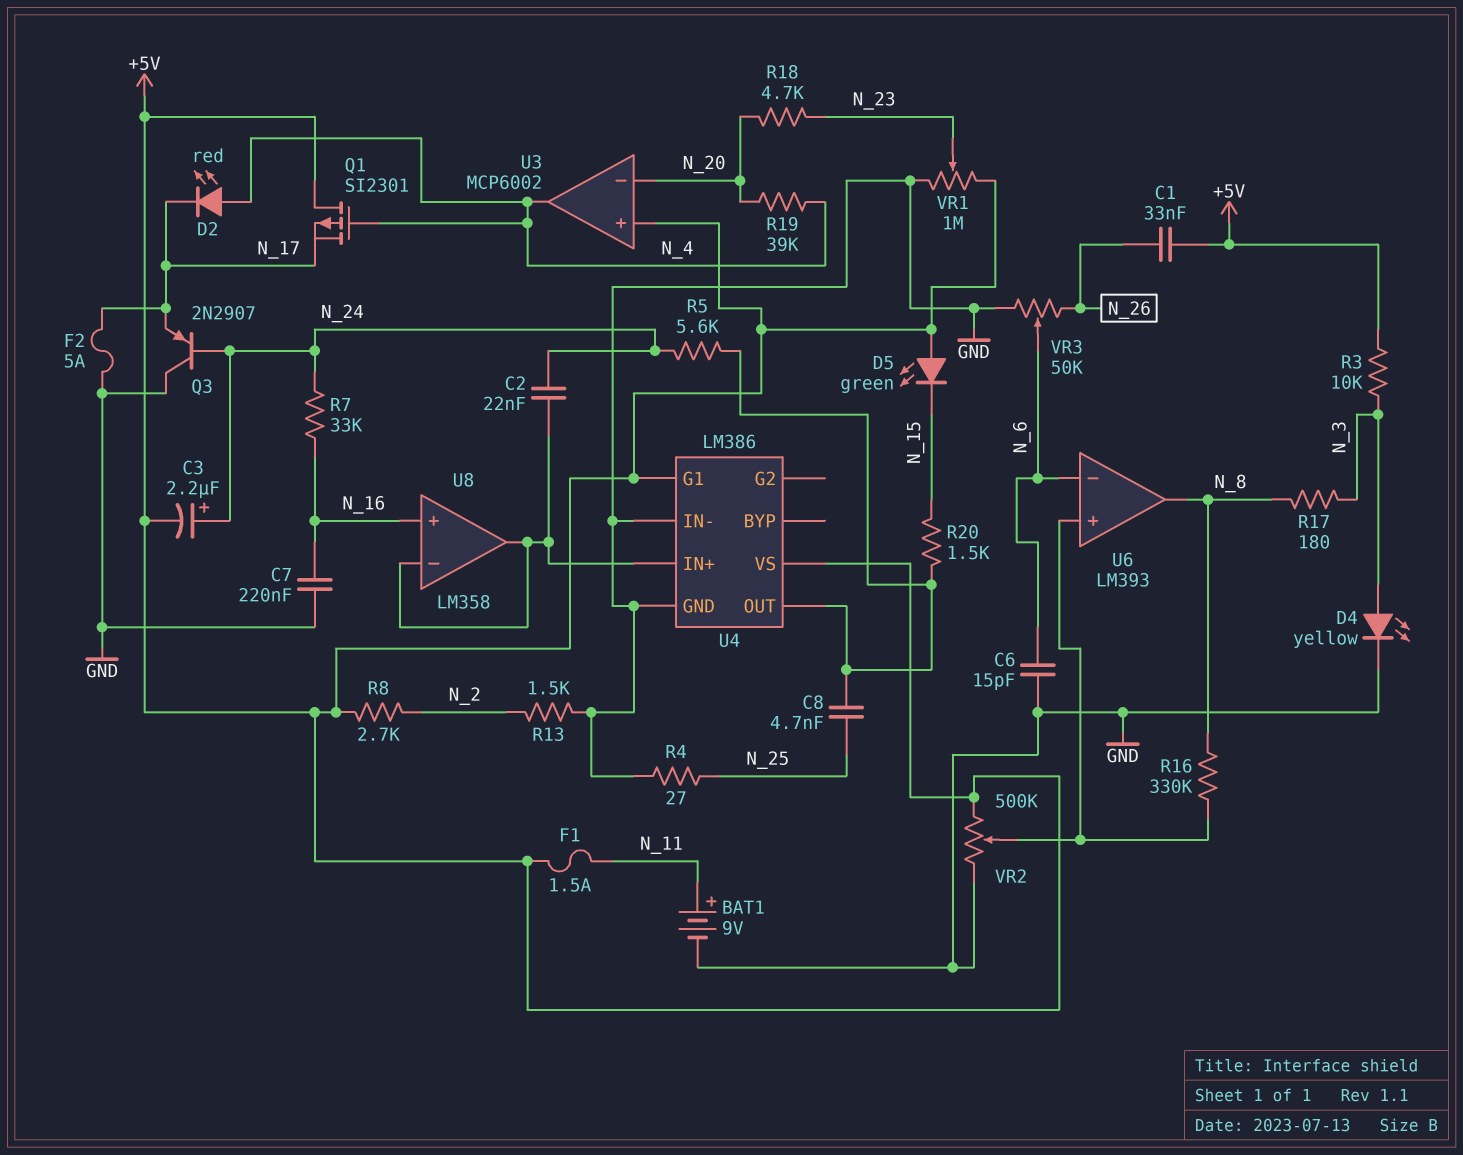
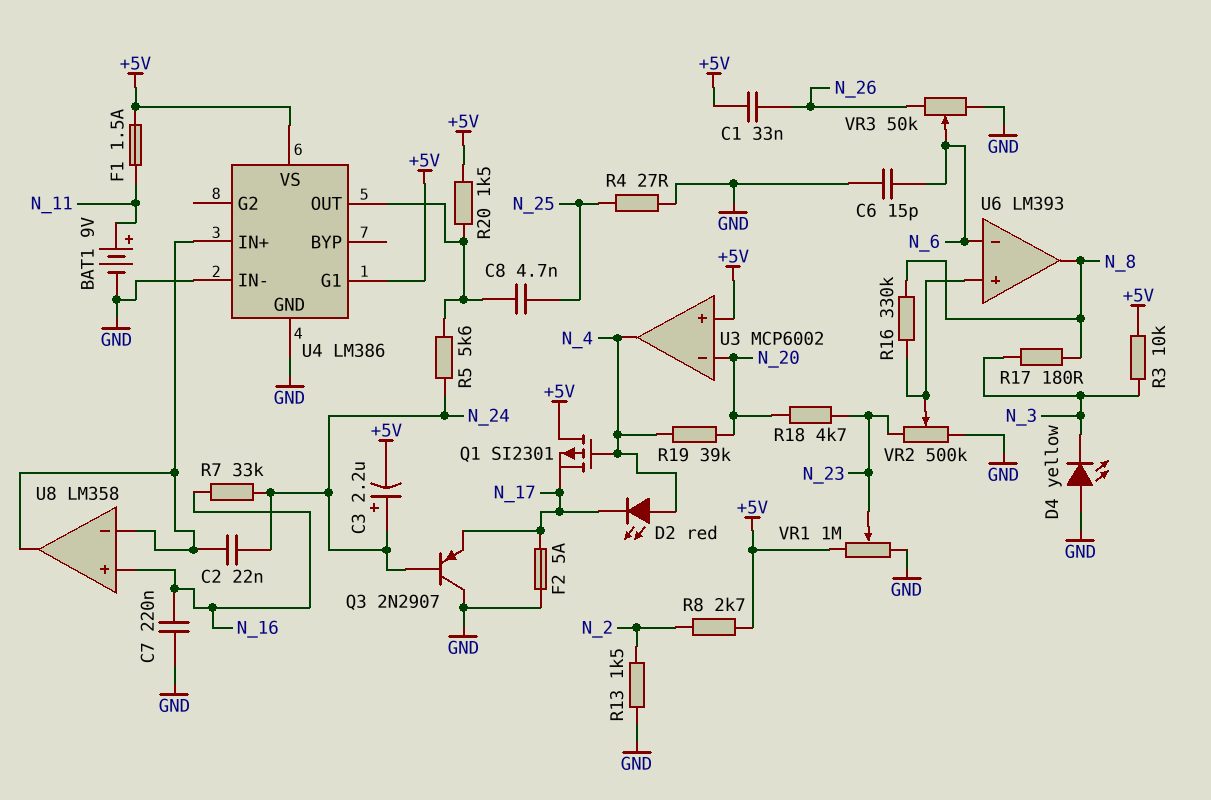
D4: LED yellow (A N_3, K GND) -> LED yellow (A GND, K N_3)
D5: LED green (A +5V, K N_15) -> none
R20: 1.5k (N_15, U4/OUT) -> 1.5k (+5V, U4/OUT)
VR2: 500k (+5V, GND, wiper U6/in+) -> 500k (GND, N_23, wiper U6/in+)

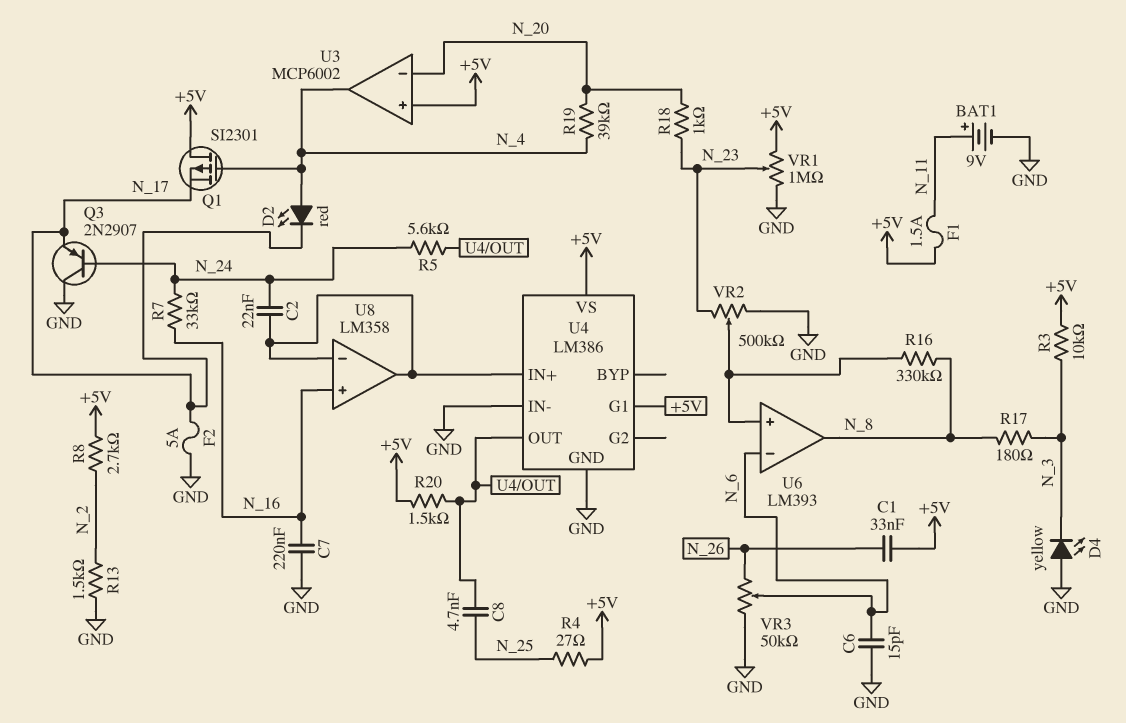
C3: 2.2uF (plus N_24, minus +5V) -> none
R4: 27 (GND, N_25) -> 27 (+5V, N_25)
R18: 4.7k (N_20, N_23) -> 1k (N_20, N_23)

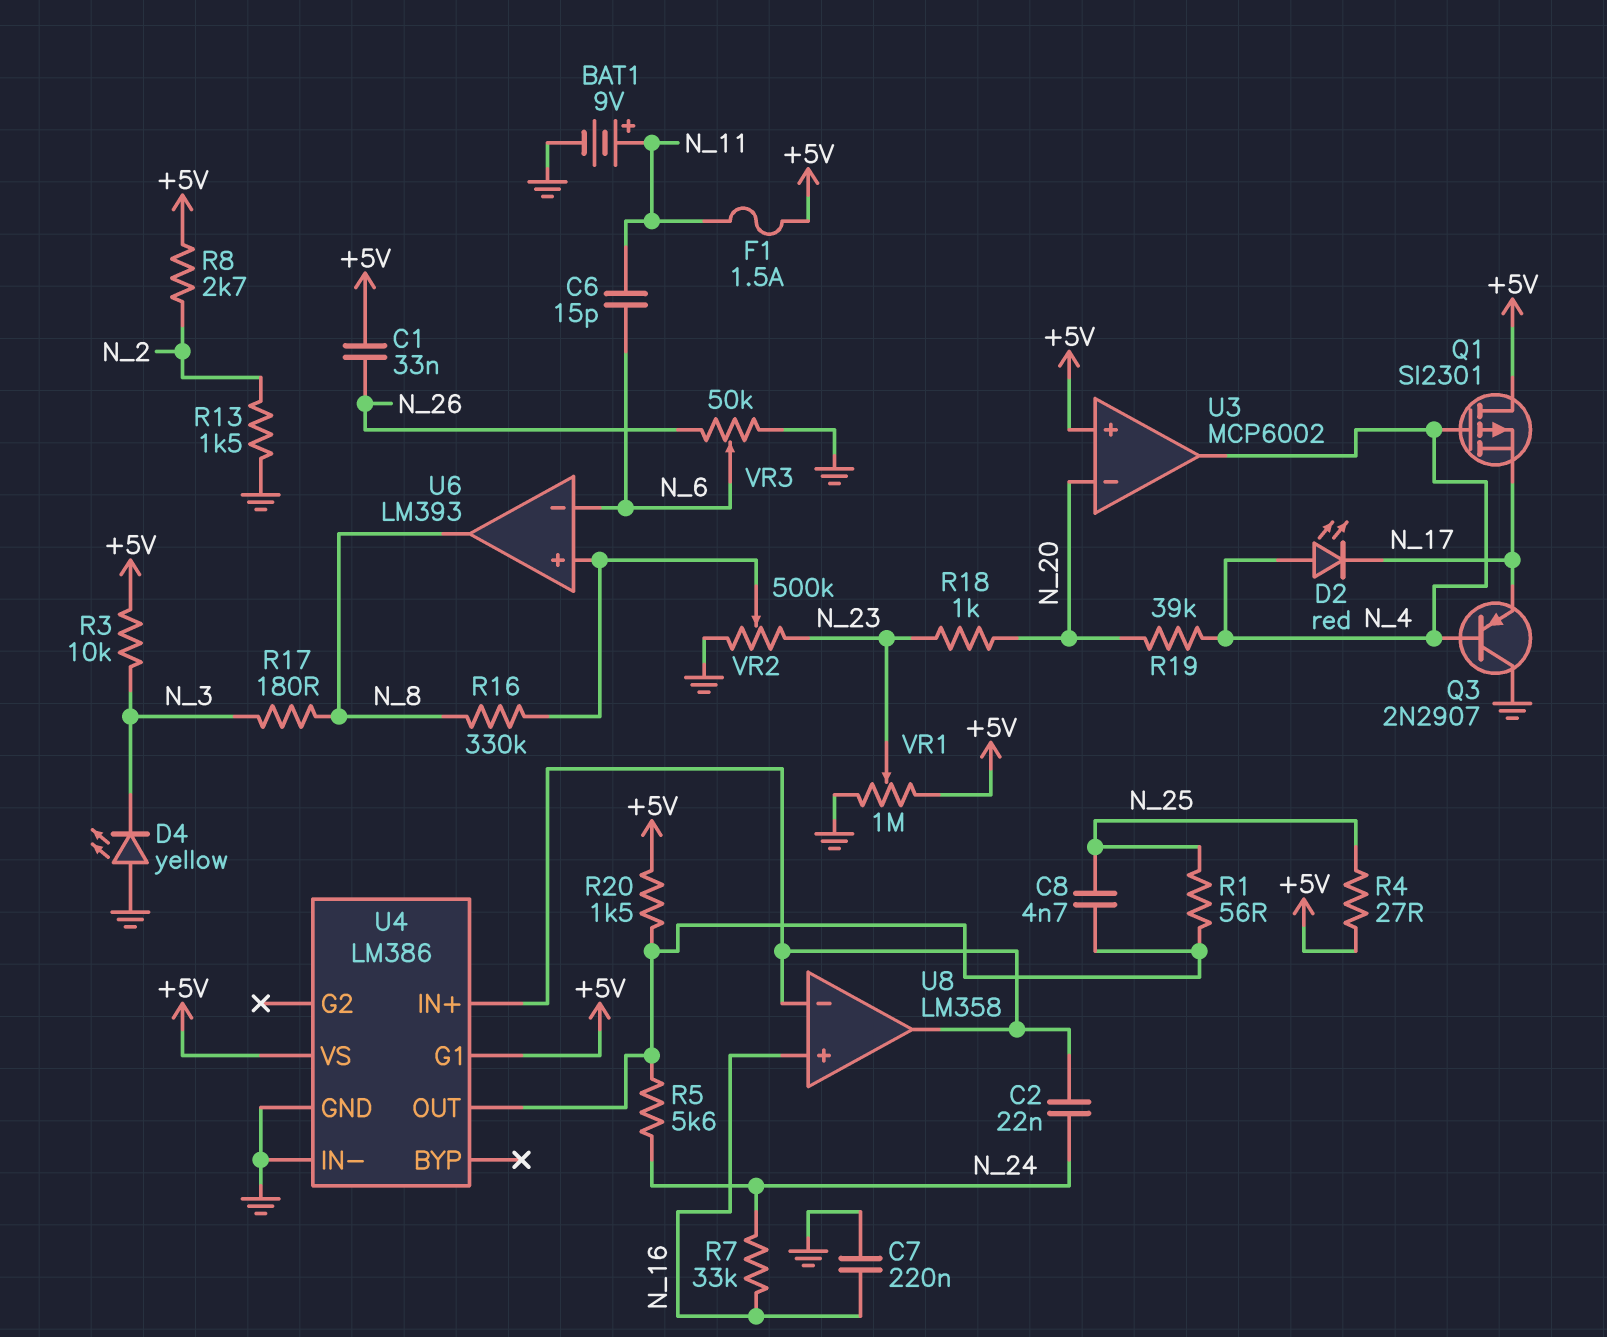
C6: 15pF (GND, N_6) -> 15pF (N_6, N_11)
F2: 5A (GND, N_17) -> none
Q3: PNP 2N2907 (B N_24, C GND, E N_17) -> PNP 2N2907 (B N_4, C GND, E N_17)
R1: none -> 56 (N_25, U4/OUT)

